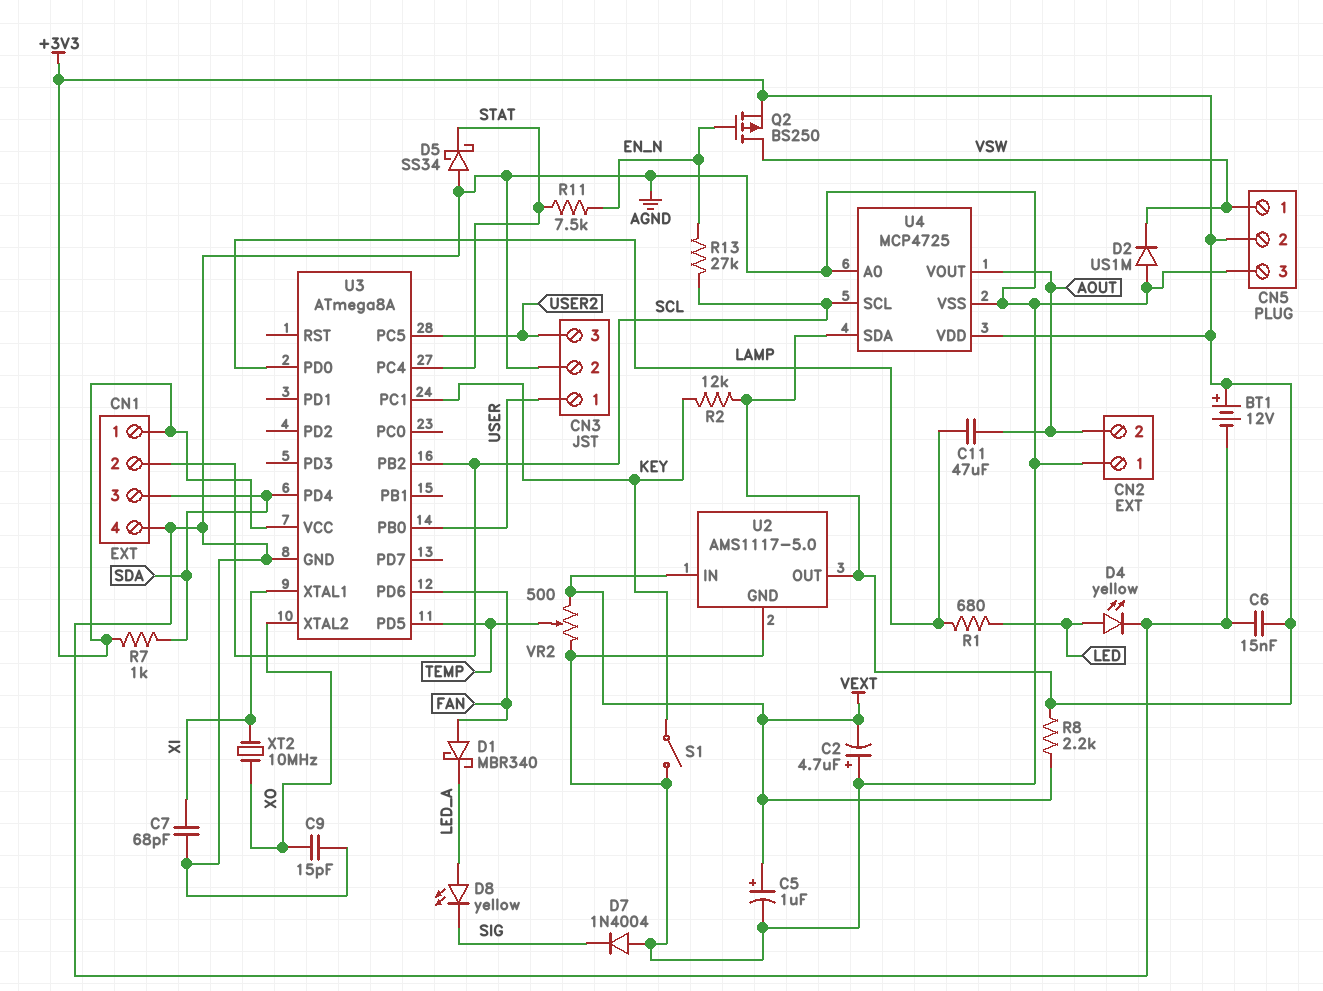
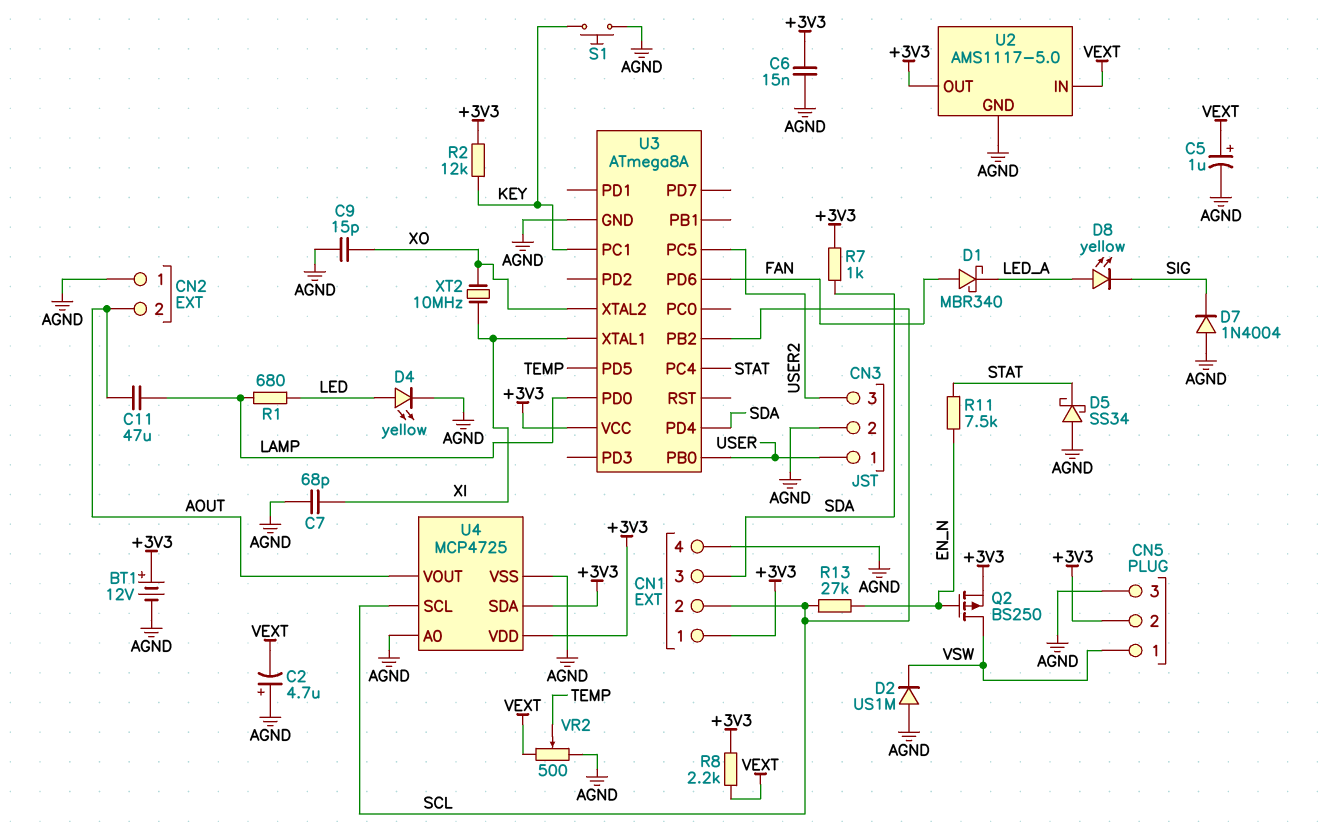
S1: switch (AGND, KEY) -> button (AGND, KEY)

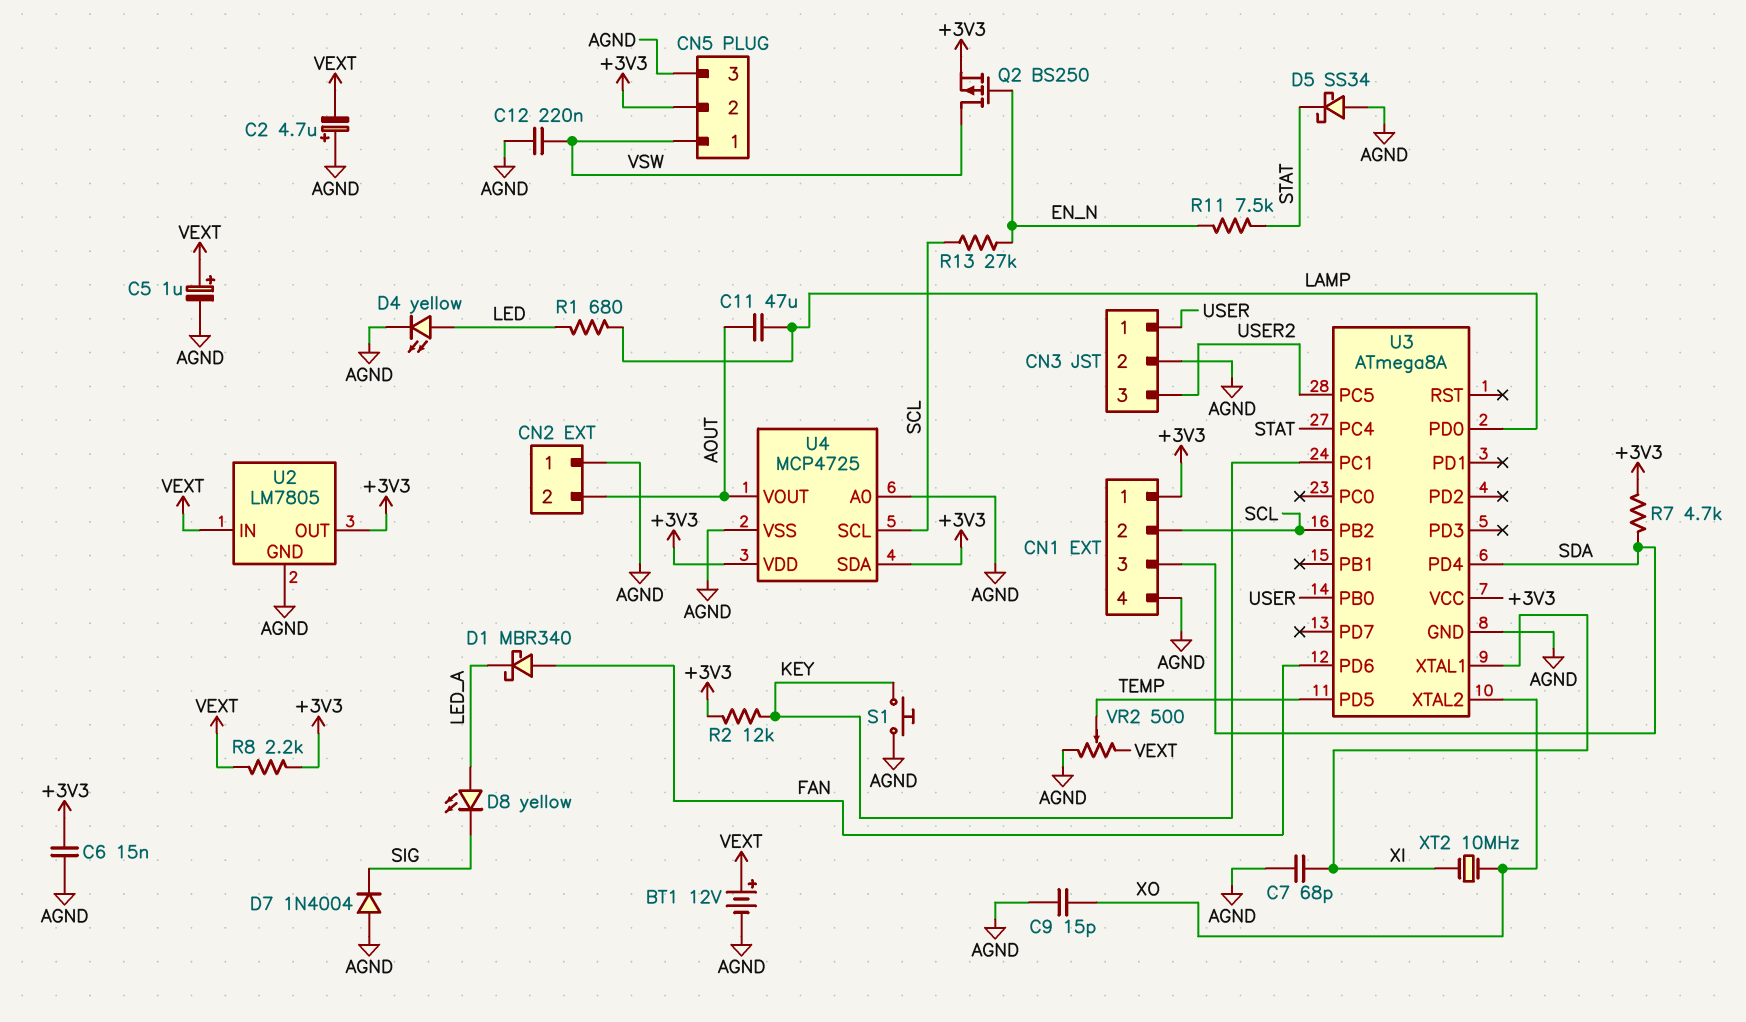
BT1: 12V (plus +3V3, minus AGND) -> 12V (plus VEXT, minus AGND)
C12: none -> 220nF (AGND, VSW)
D2: diode US1M (A AGND, K VSW) -> none
R7: 1k (+3V3, SDA) -> 4.7k (+3V3, SDA)
U2: AMS1117-5.0 -> LM7805

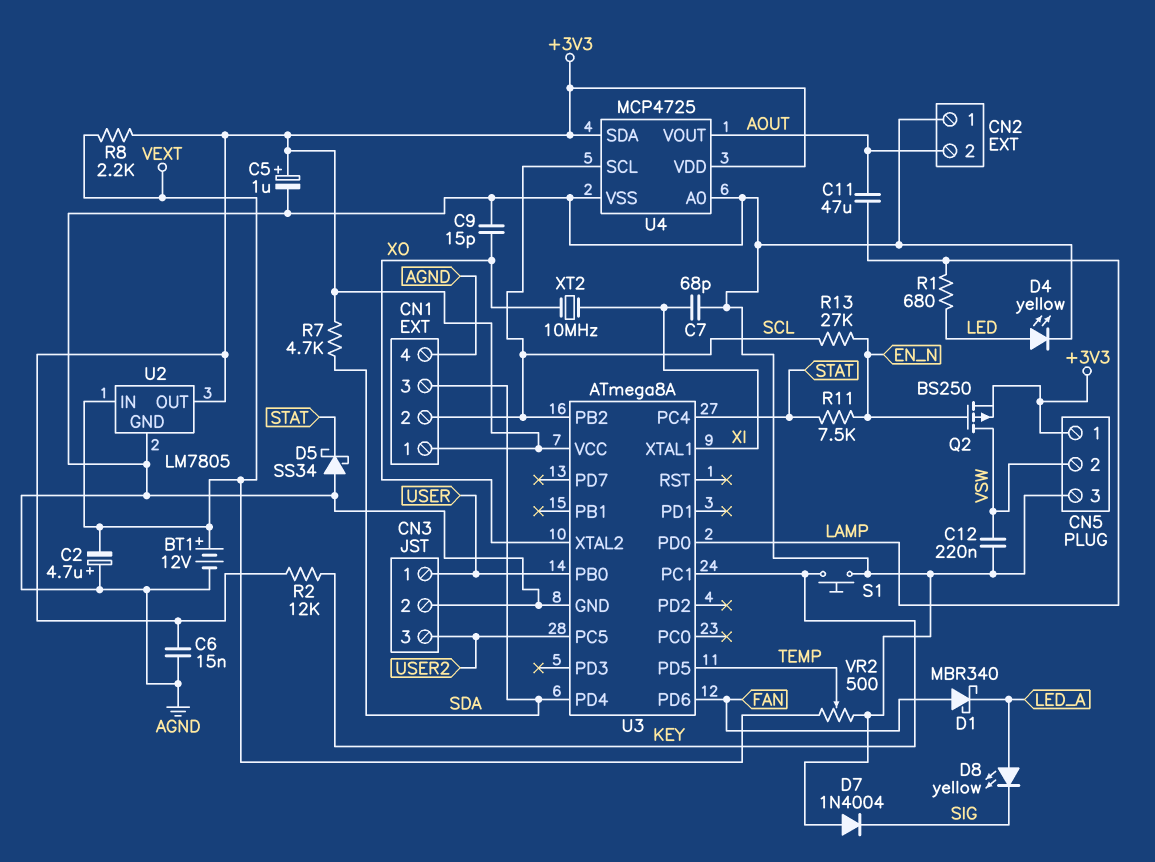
C5: 1uF (plus VEXT, minus AGND) -> 1uF (plus +3V3, minus AGND)
CN5 pin 1: VSW -> +3V3
CN5 pin 2: +3V3 -> VSW

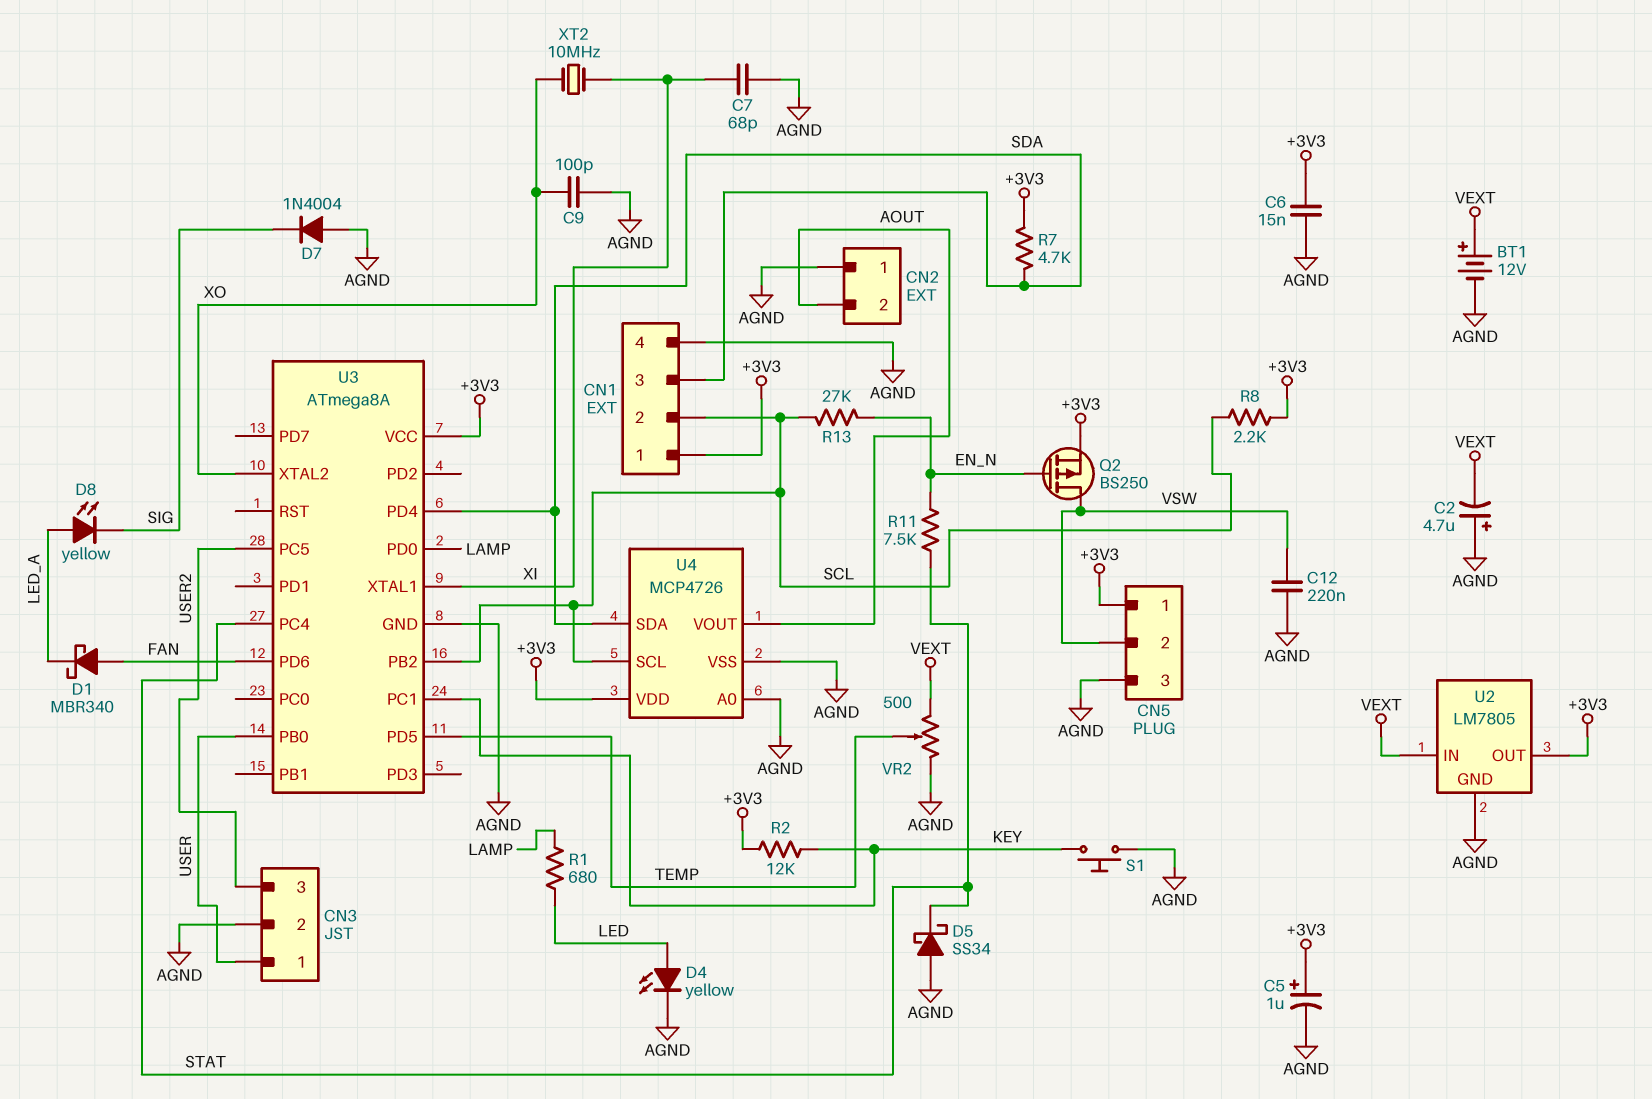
C9: 15pF (AGND, XO) -> 100pF (AGND, XO)
C11: 47uF (AOUT, LAMP) -> none
R8: 2.2k (+3V3, VEXT) -> 2.2k (+3V3, SCL)
U4: MCP4725 -> MCP4726
U4 pin SDA: +3V3 -> SDA

